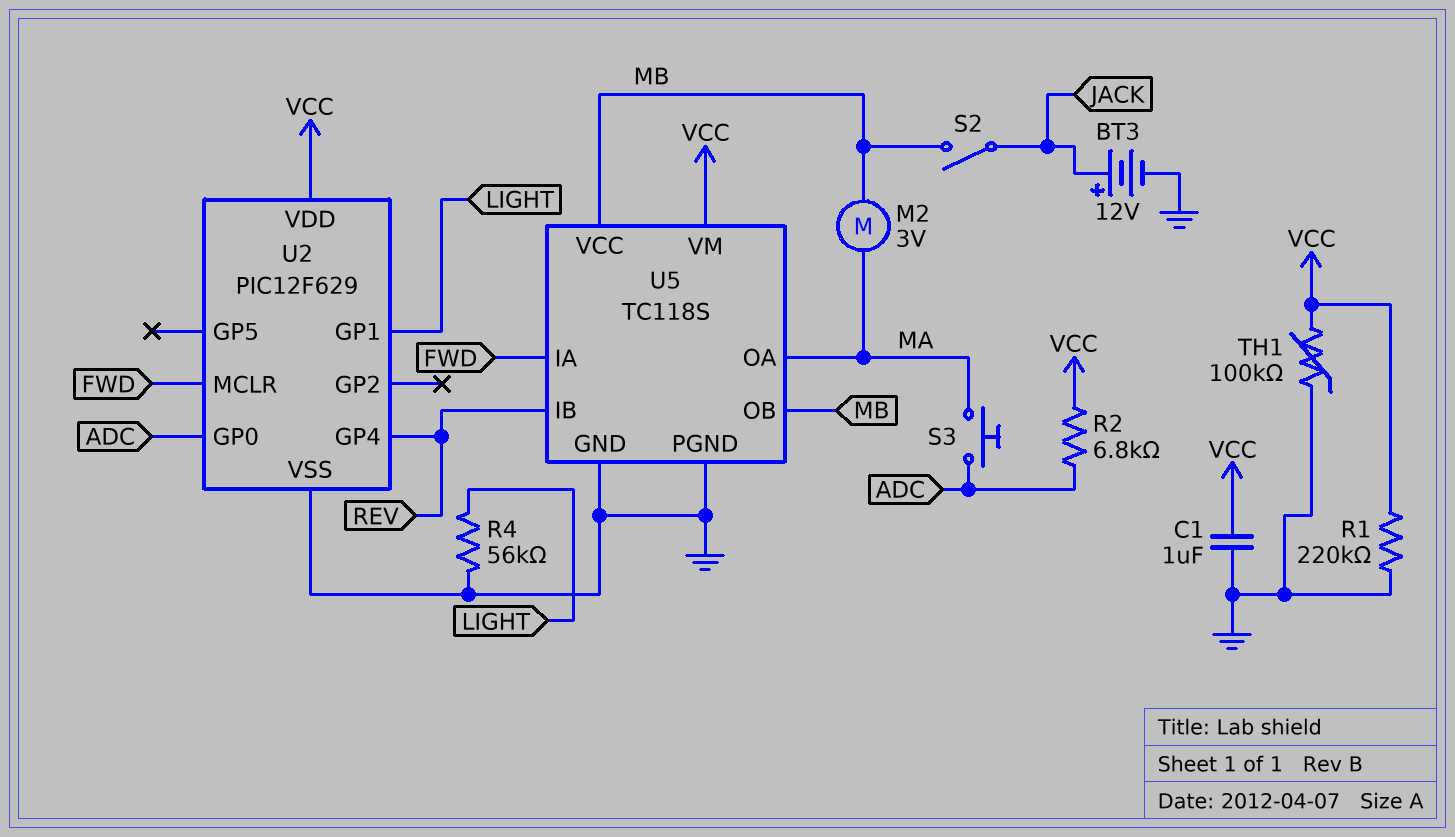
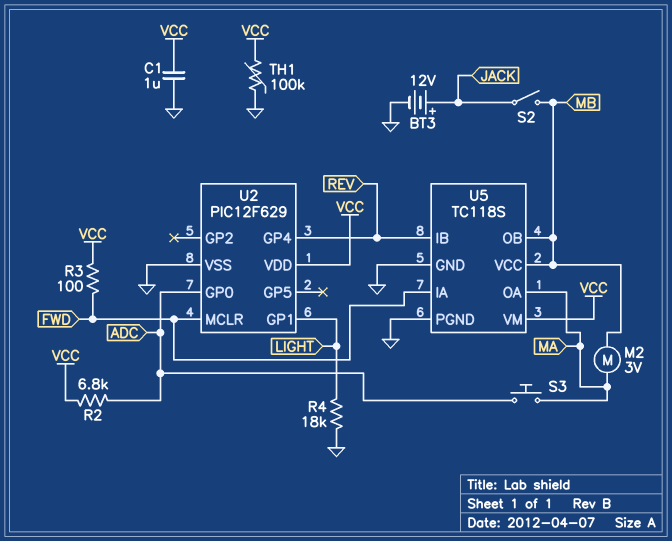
R1: 220k (GND, VCC) -> none
R3: none -> 100 (FWD, VCC)
R4: 56k (GND, LIGHT) -> 18k (GND, LIGHT)

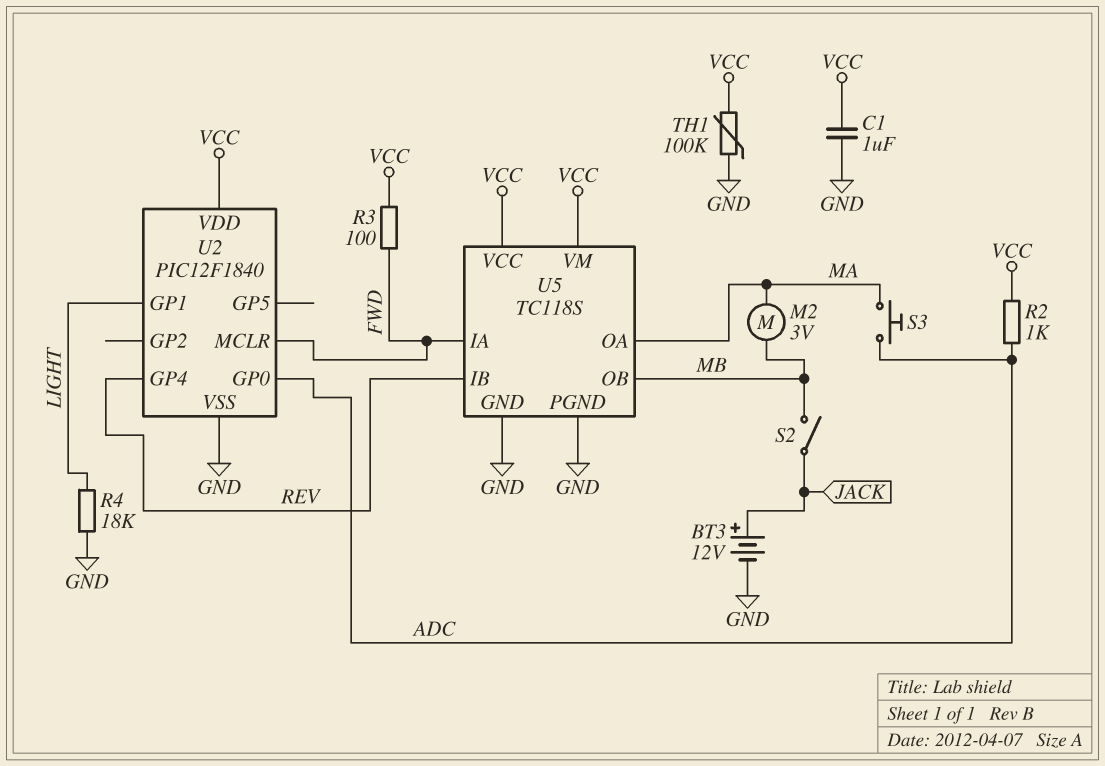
R2: 6.8k (ADC, VCC) -> 1k (ADC, VCC)
U2: PIC12F629 -> PIC12F1840
U5 pin VCC: MB -> VCC

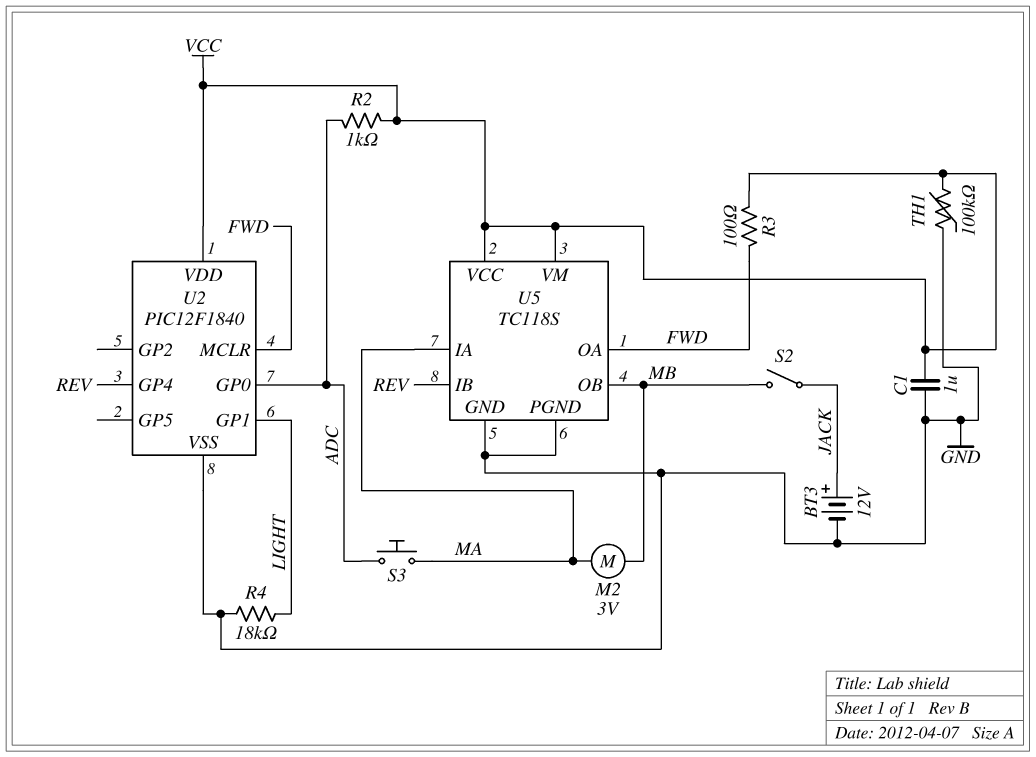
U5 pin IA: FWD -> MA
U5 pin OA: MA -> FWD

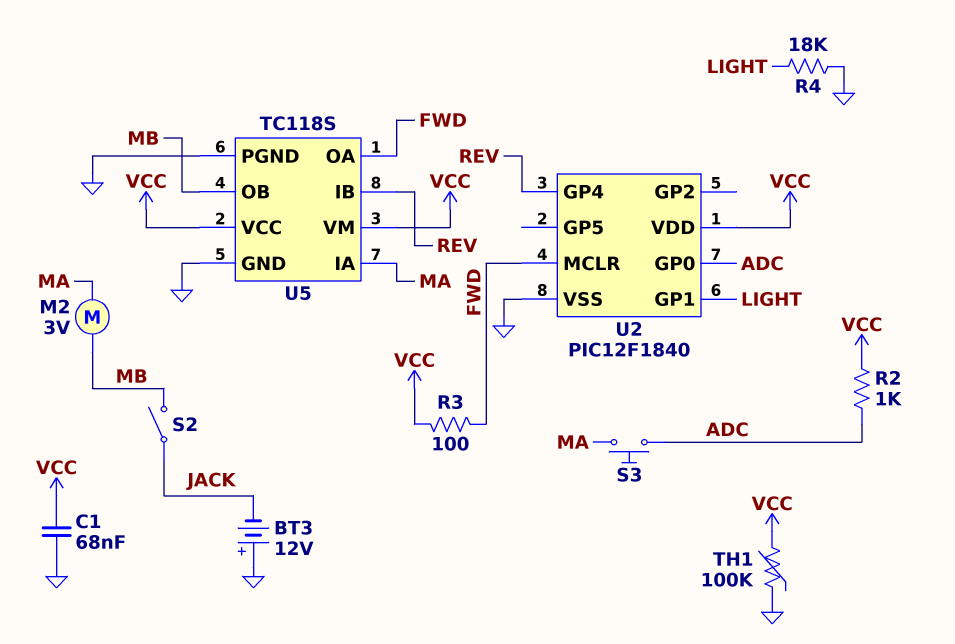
BT3: 12V (plus JACK, minus GND) -> 12V (plus GND, minus JACK)
C1: 1uF (GND, VCC) -> 68nF (GND, VCC)

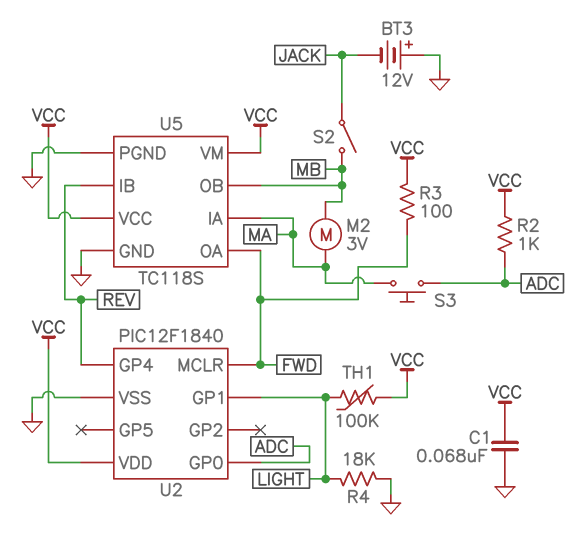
TH1: 100k (GND, VCC) -> 100k (LIGHT, VCC)

